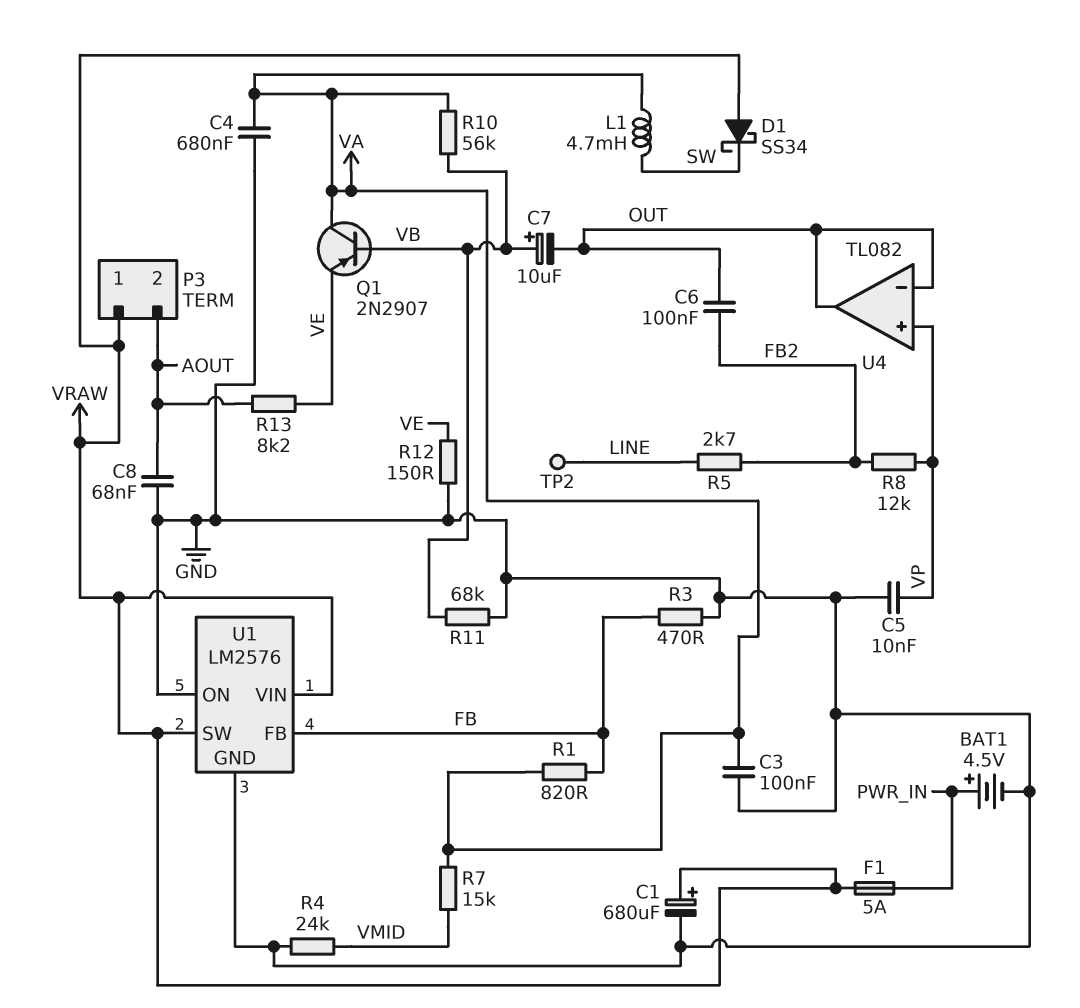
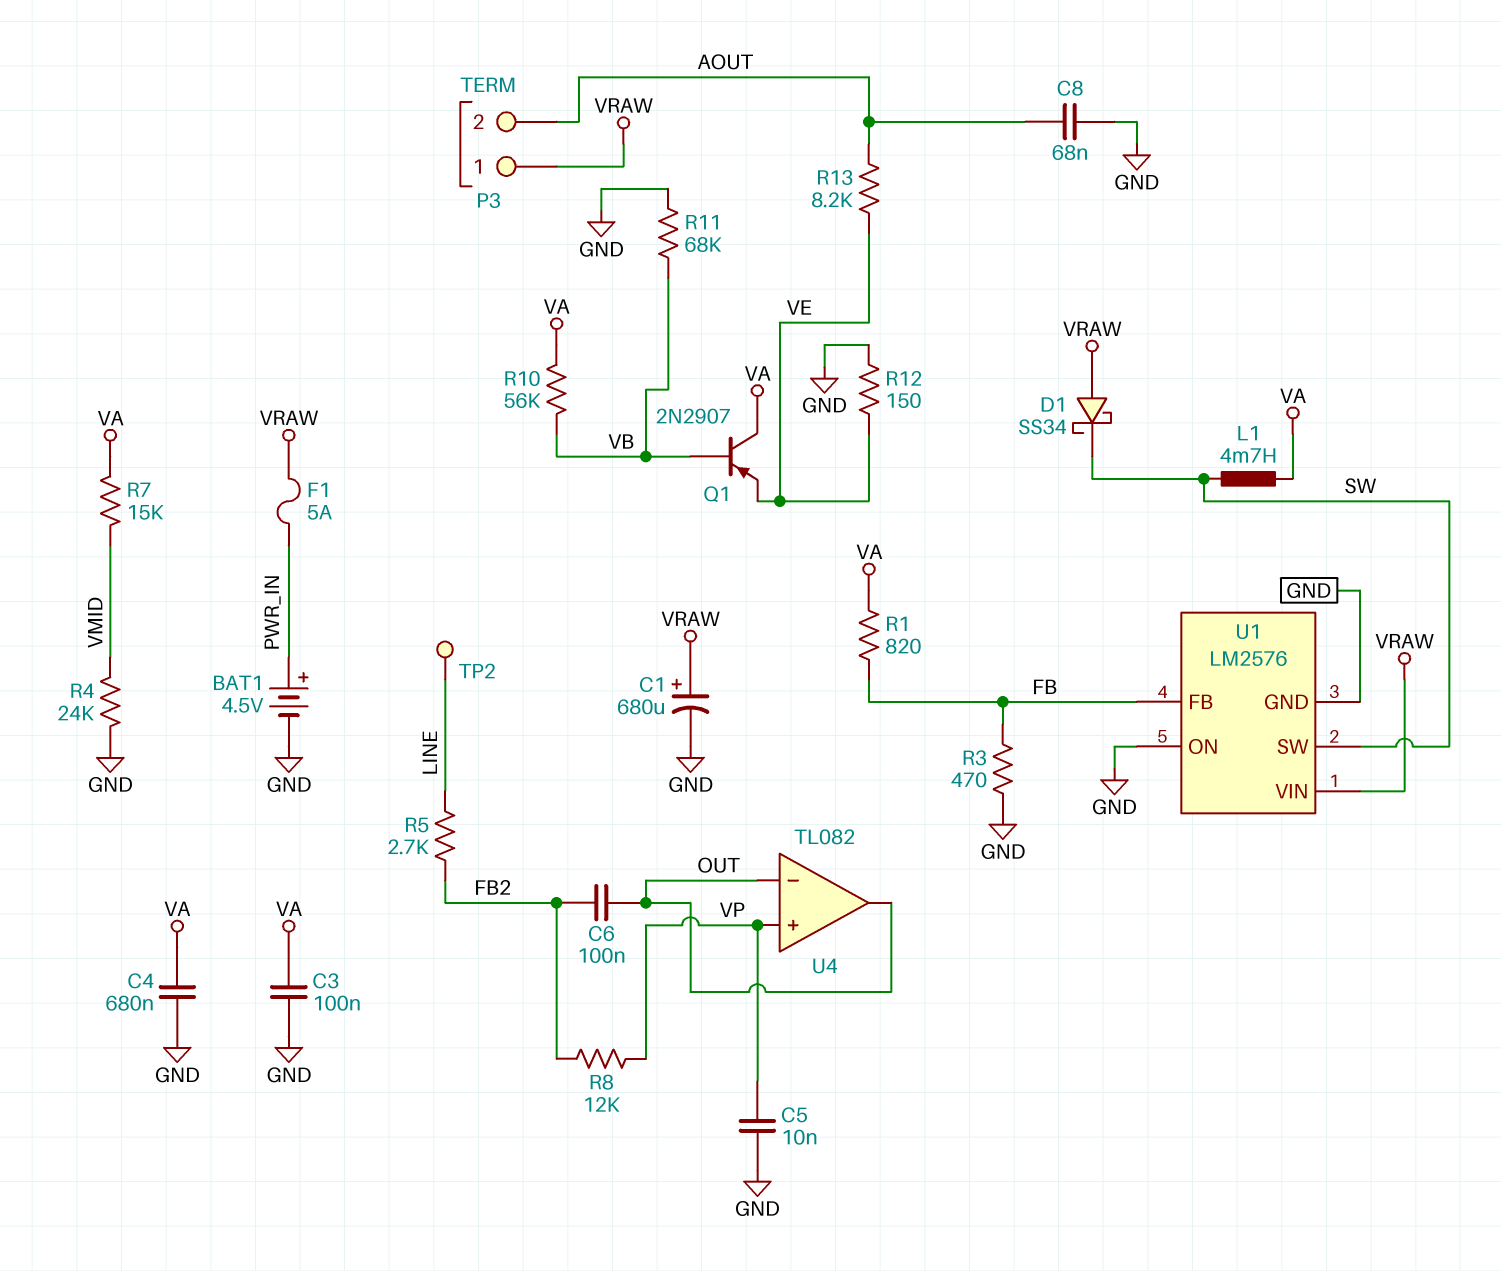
C7: 10uF (plus VB, minus OUT) -> none
U1 pin SW: VRAW -> SW

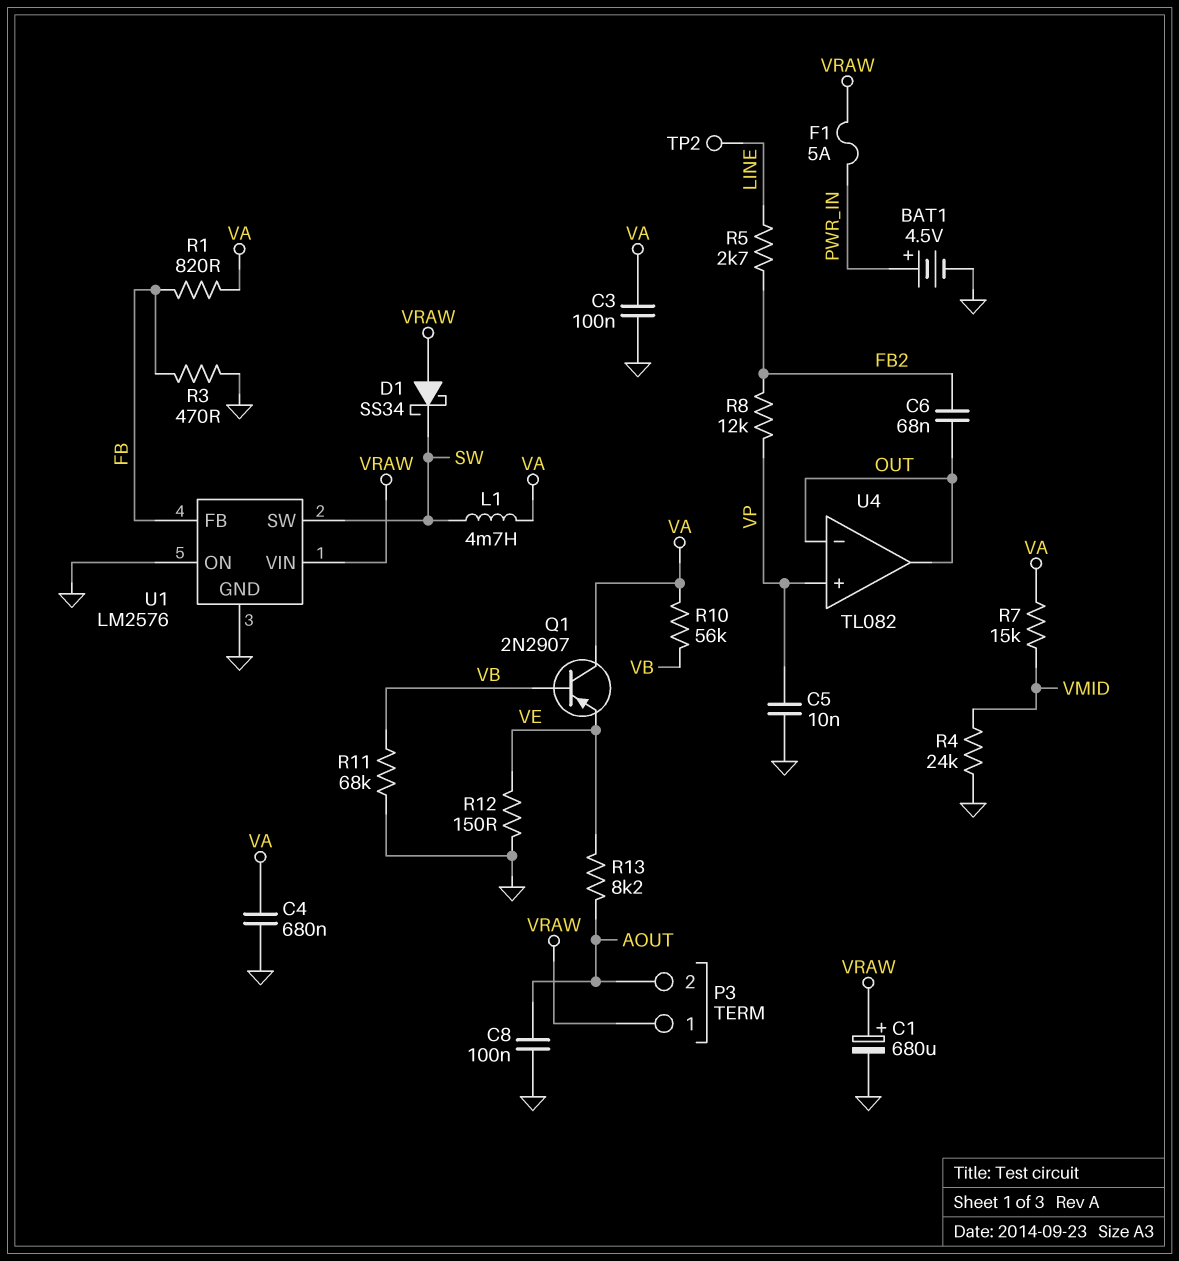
C6: 100nF (FB2, OUT) -> 68nF (FB2, OUT)
C8: 68nF (AOUT, GND) -> 100nF (AOUT, GND)

